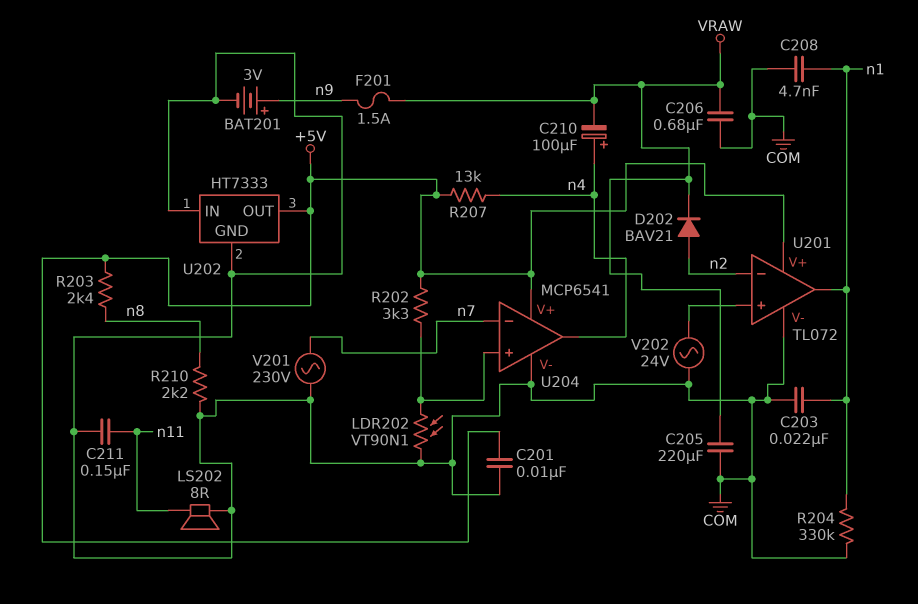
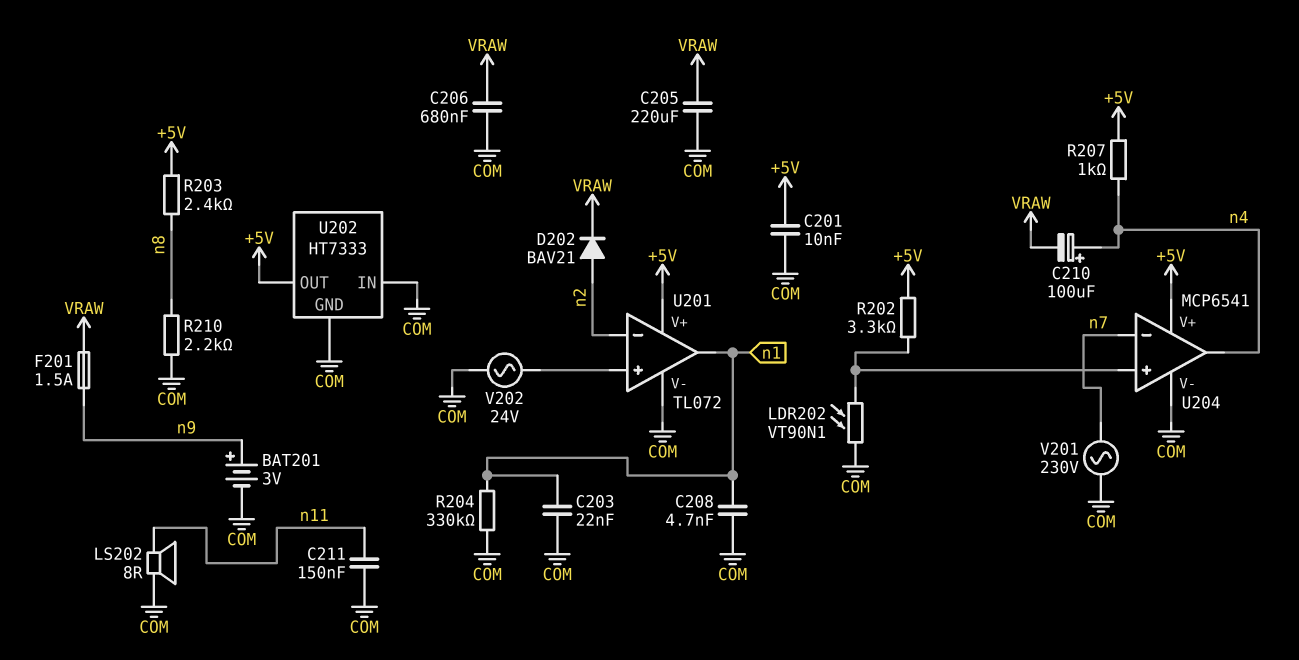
R207: 13k (+5V, n4) -> 1k (+5V, n4)

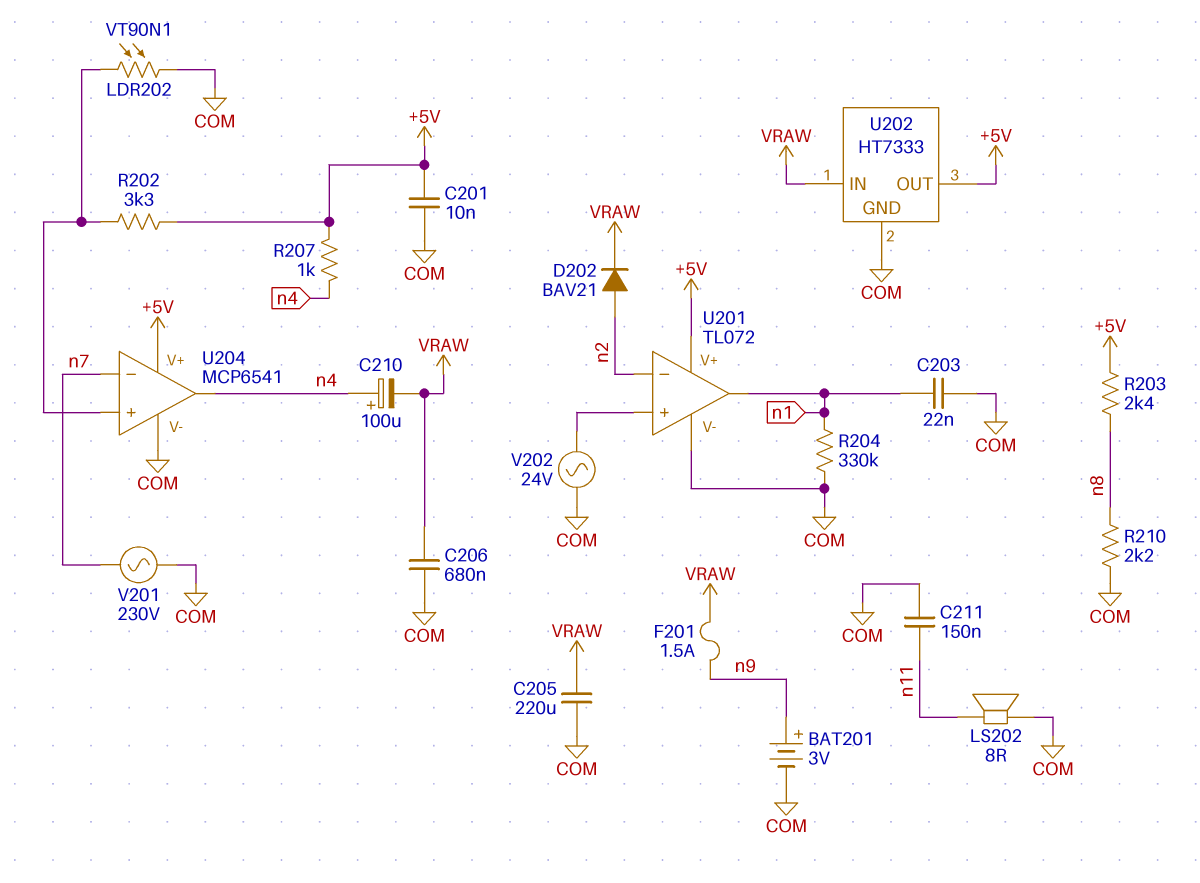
C208: 4.7nF (COM, n1) -> none
U202 pin IN: COM -> VRAW

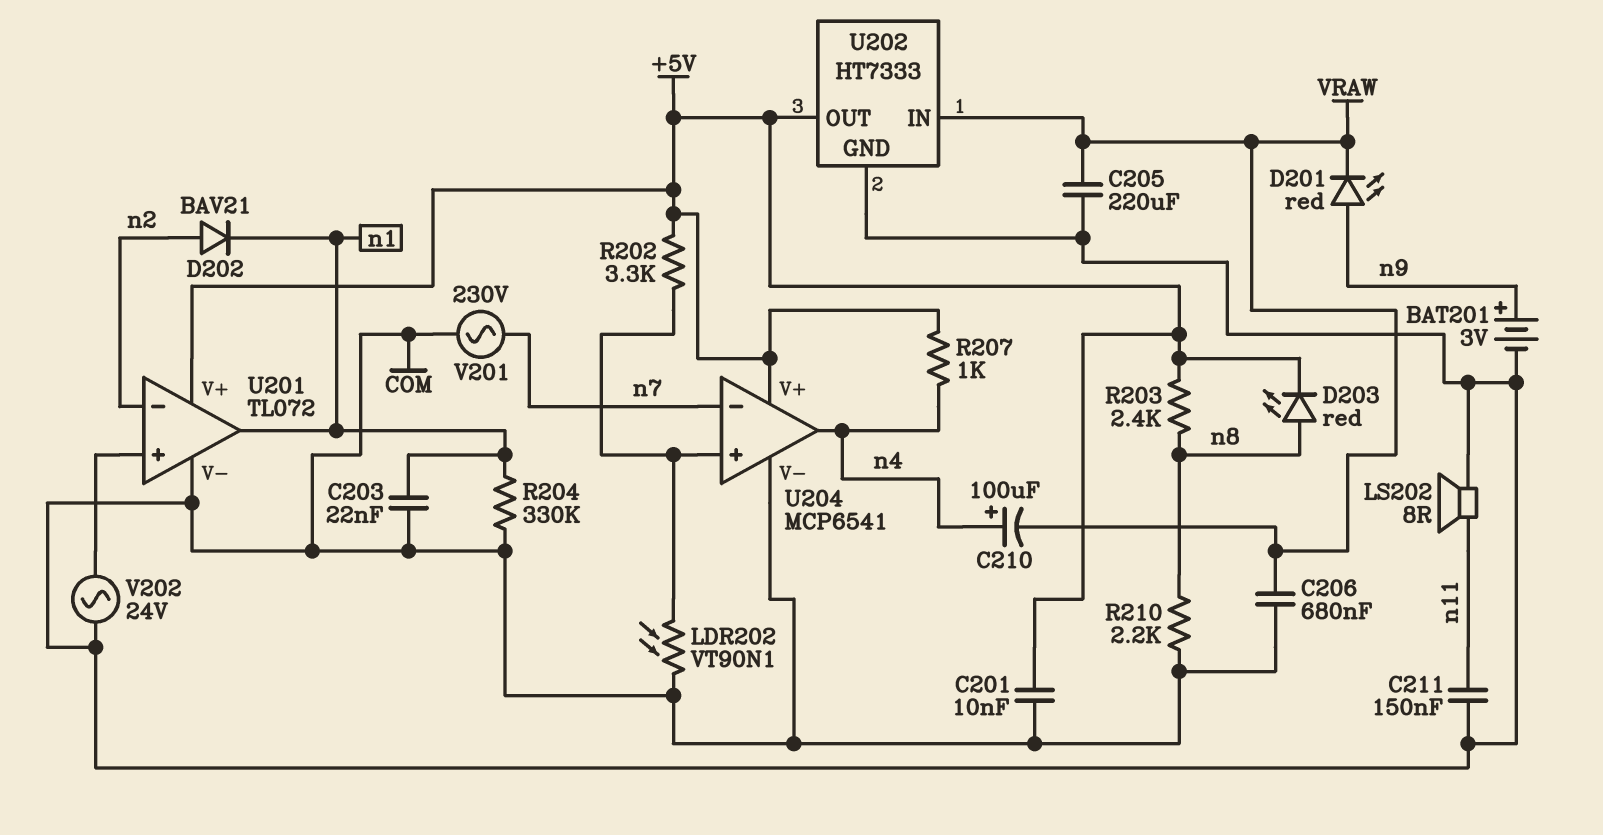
D201: none -> LED red (A n9, K VRAW)
D202: diode BAV21 (A n2, K VRAW) -> diode BAV21 (A n2, K n1)
D203: none -> LED red (A n8, K +5V)
F201: 1.5A (VRAW, n9) -> none

